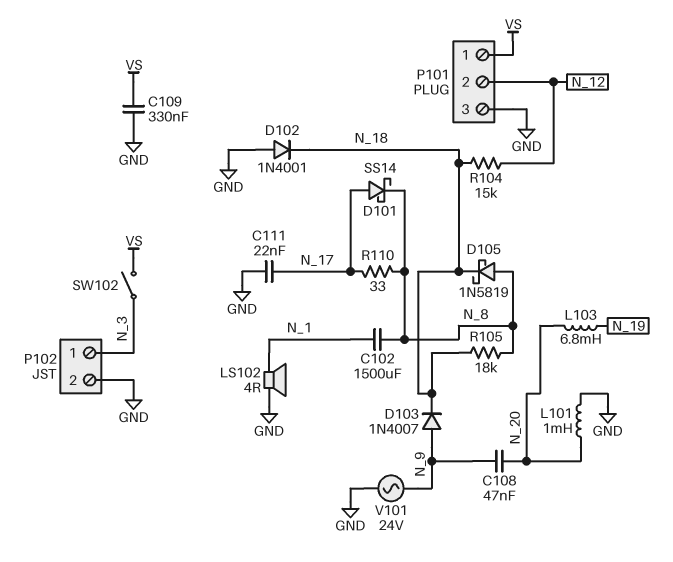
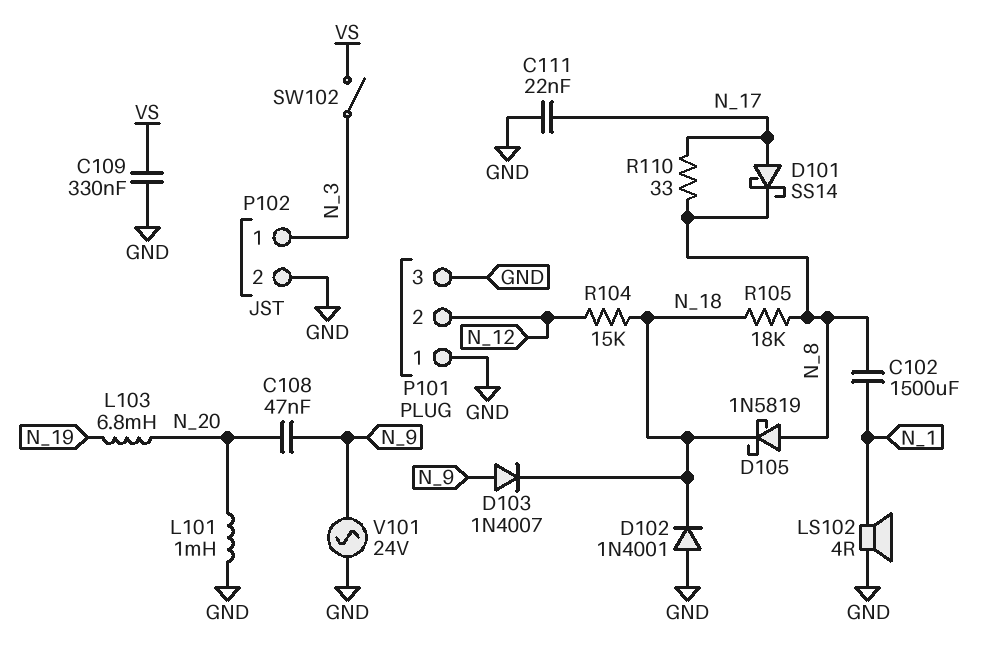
P101 pin 1: VS -> GND

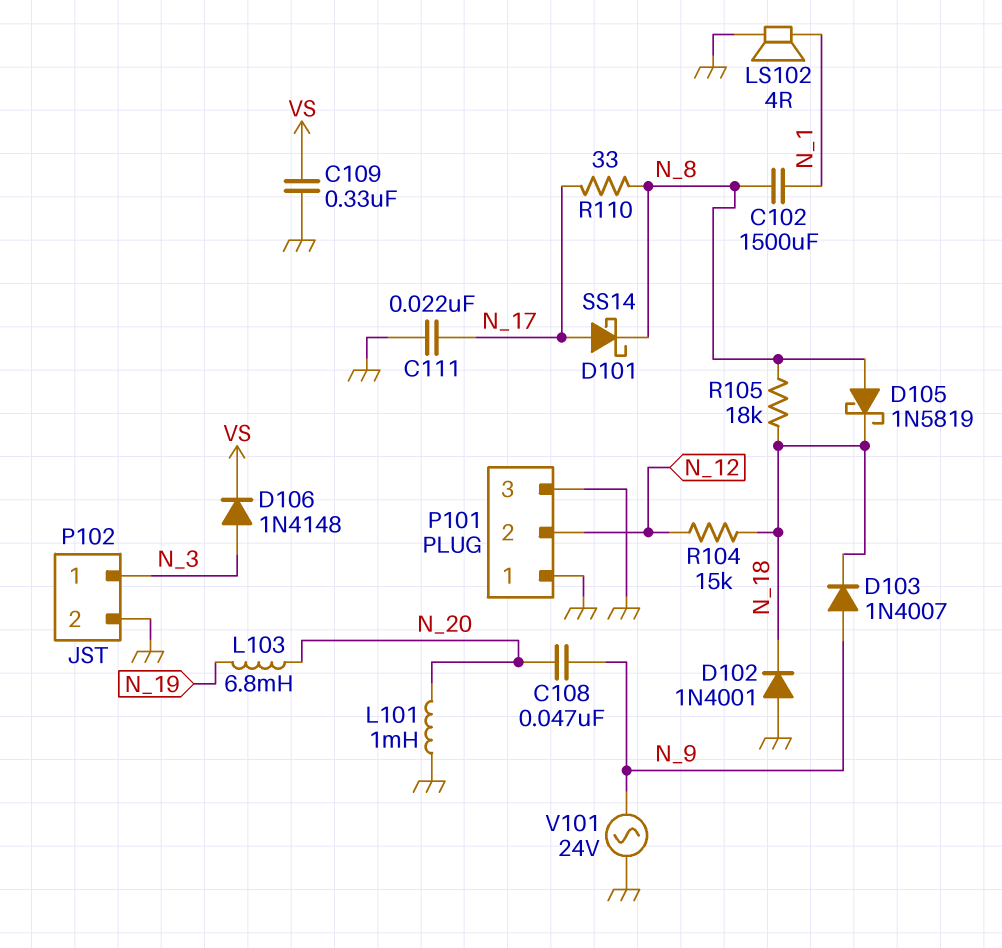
D106: none -> diode 1N4148 (A N_3, K VS)
SW102: switch (N_3, VS) -> none

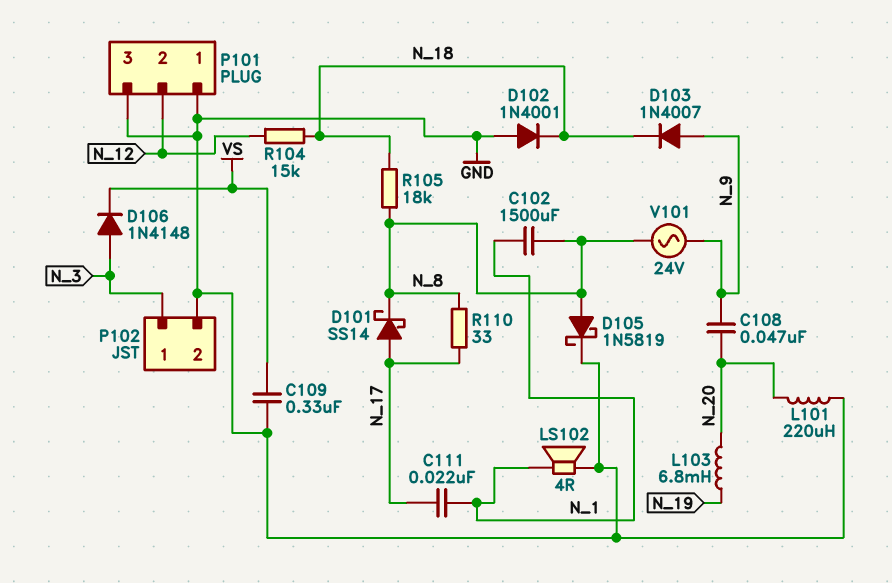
C111: 22nF (GND, N_17) -> 22nF (N_1, N_17)
D105: schottky 1N5819 (A N_8, K N_18) -> schottky 1N5819 (A N_8, K GND)
L101: 1mH (GND, N_20) -> 220uH (GND, N_20)
V101: AC 24V (GND, N_9) -> AC 24V (N_8, N_9)

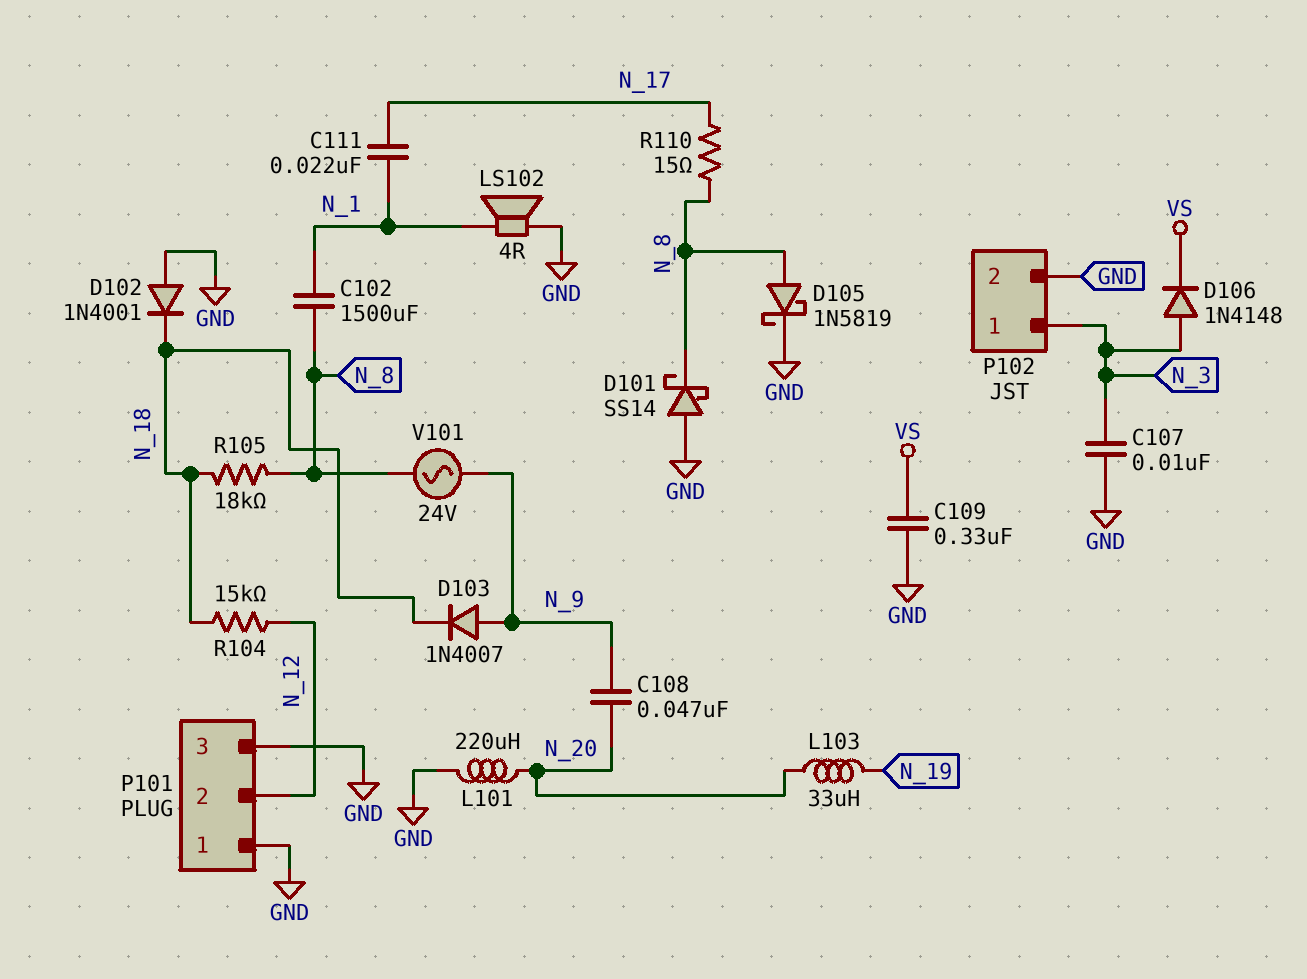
C107: none -> 10nF (GND, N_3)
D101: schottky SS14 (A N_17, K N_8) -> schottky SS14 (A GND, K N_8)
L103: 6.8mH (N_19, N_20) -> 33uH (N_19, N_20)
R110: 33 (N_8, N_17) -> 15 (N_8, N_17)

